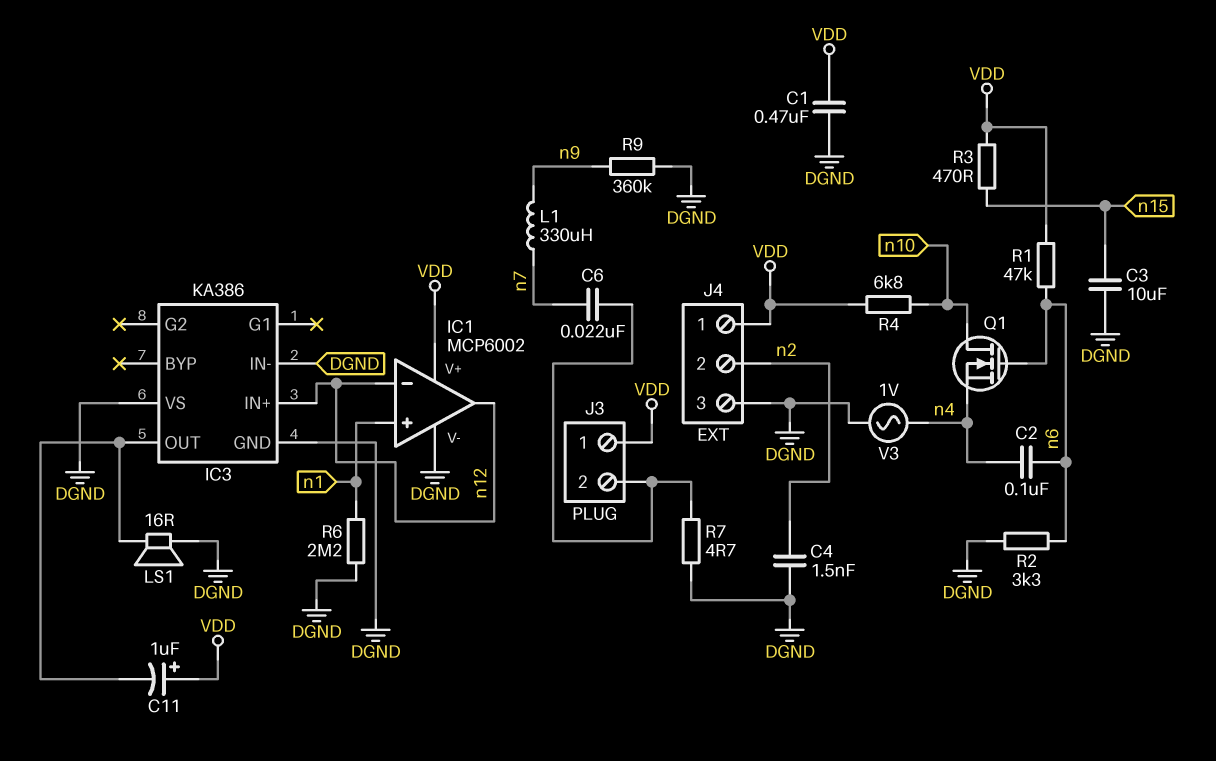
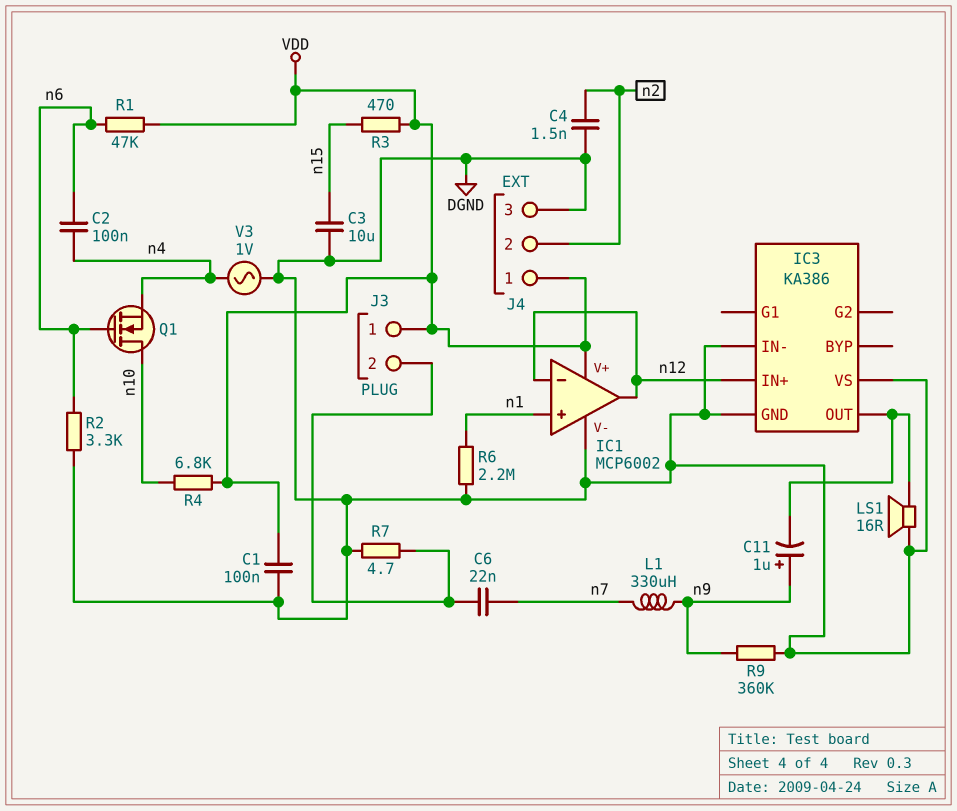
C1: 470nF (DGND, VDD) -> 100nF (DGND, VDD)
C11: 1uF (plus VDD, minus IC3/OUT) -> 1uF (plus n9, minus IC3/OUT)

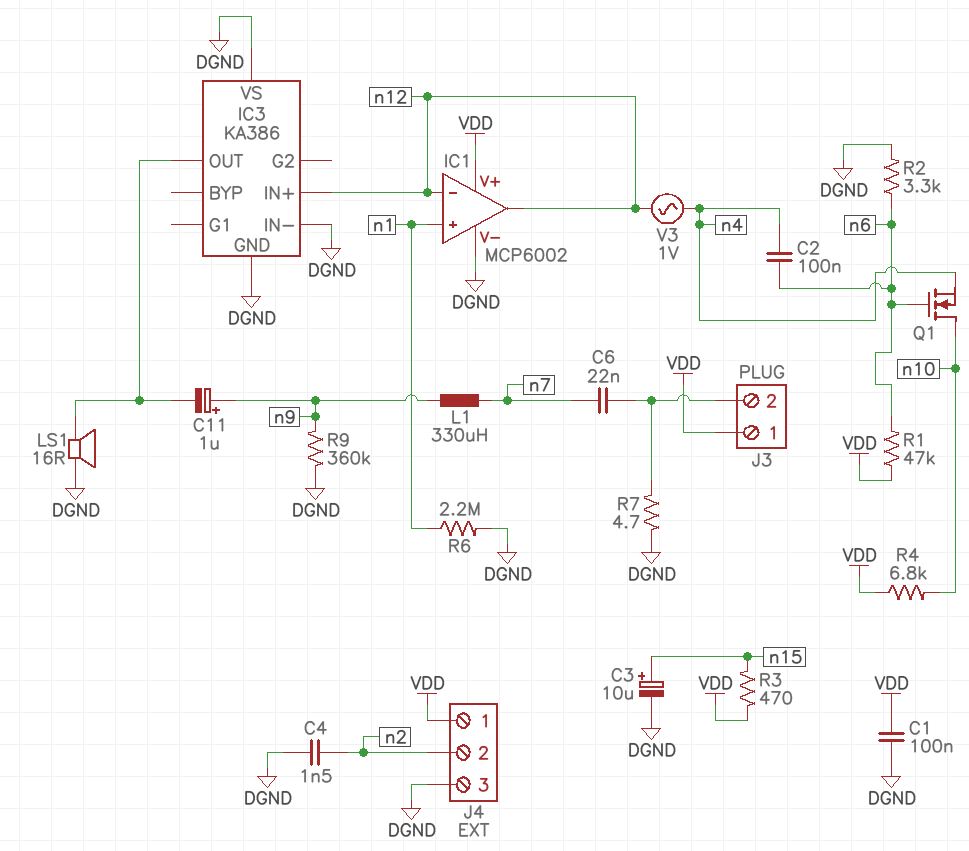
C3: 10uF (DGND, n15) -> 10uF (plus n15, minus DGND)
V3: AC 1V (DGND, n4) -> AC 1V (n4, n12)

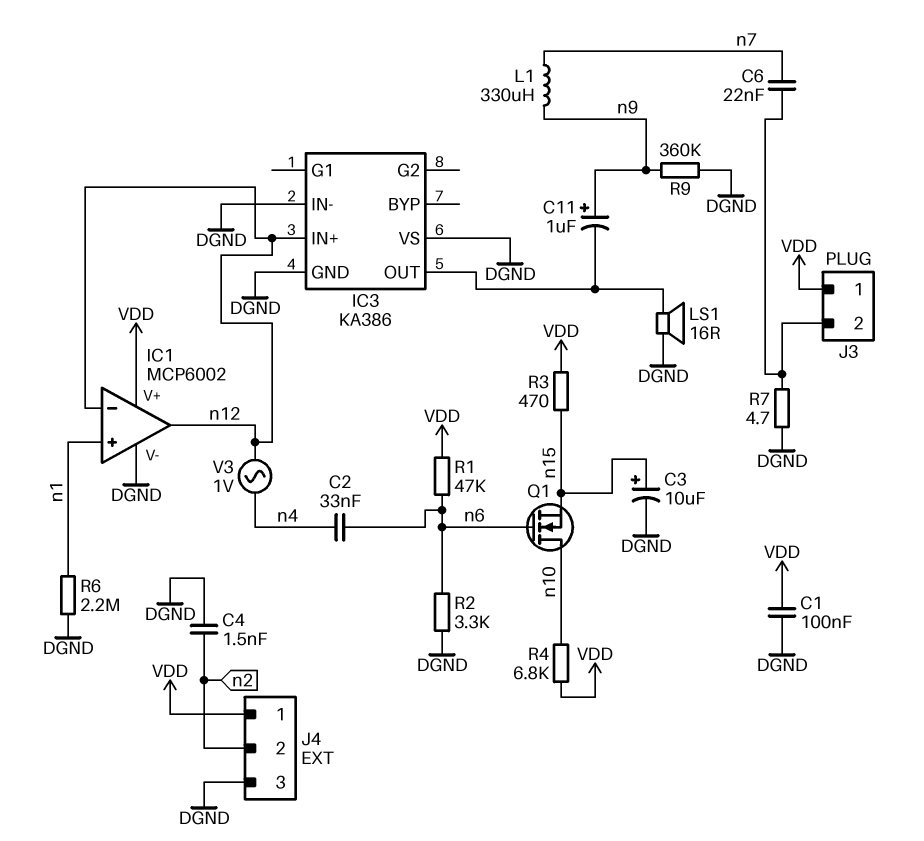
C2: 100nF (n4, n6) -> 33nF (n4, n6)
Q1: NMOS (G n6, D n10, S n4) -> NMOS (G n6, D n10, S n15)

